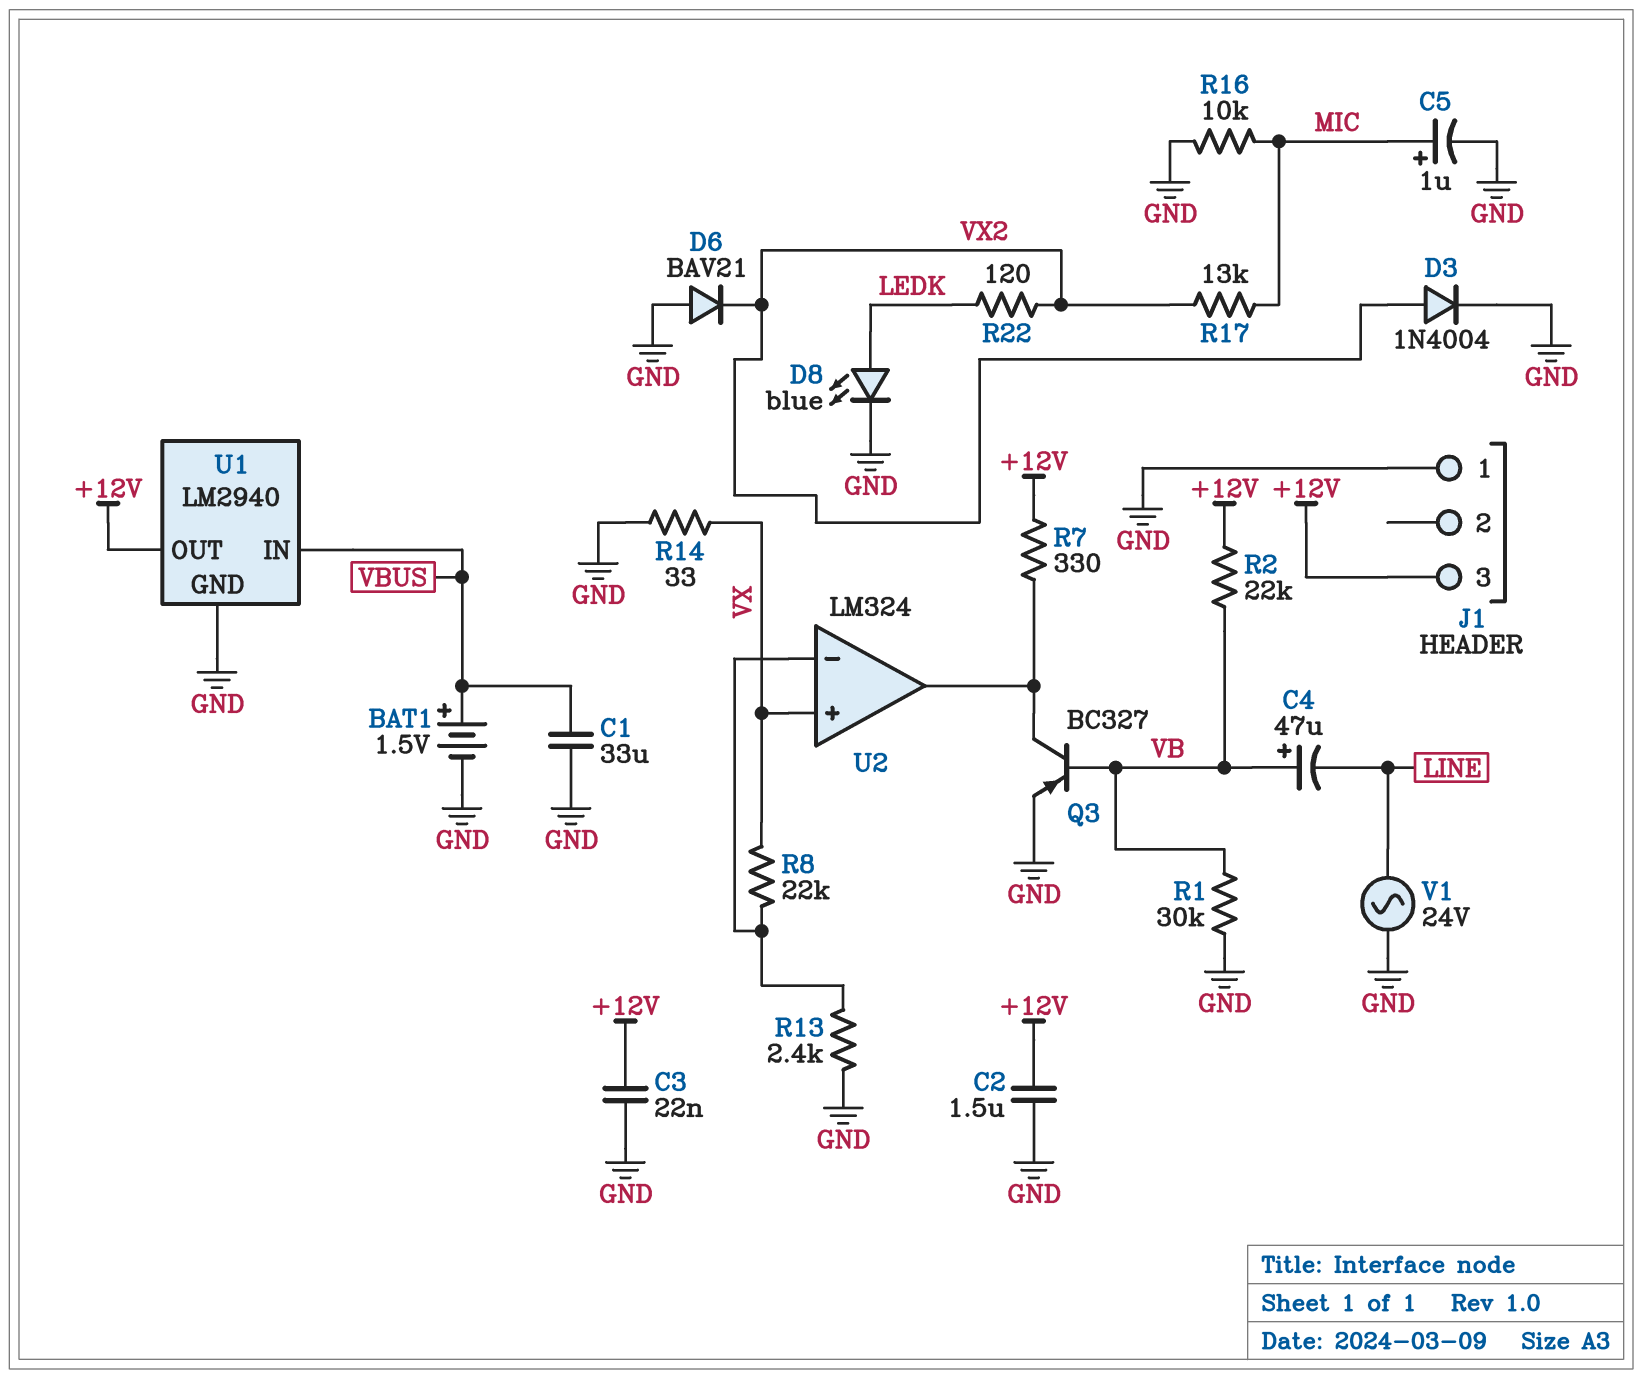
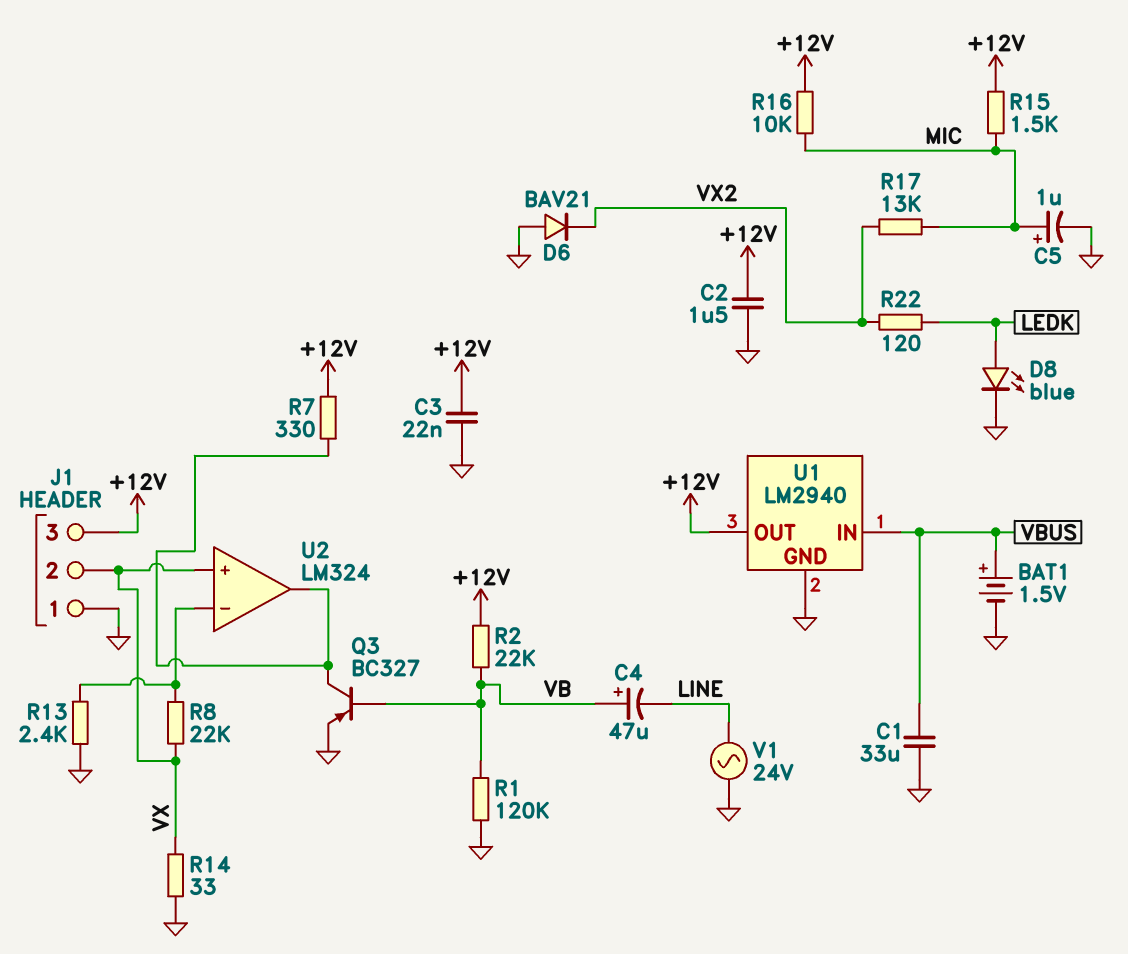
D3: diode 1N4004 (A VX2, K GND) -> none
J1 pin 2: none -> VX
R1: 30k (GND, VB) -> 120k (GND, VB)
R15: none -> 1.5k (+12V, MIC)
R16: 10k (GND, MIC) -> 10k (+12V, MIC)

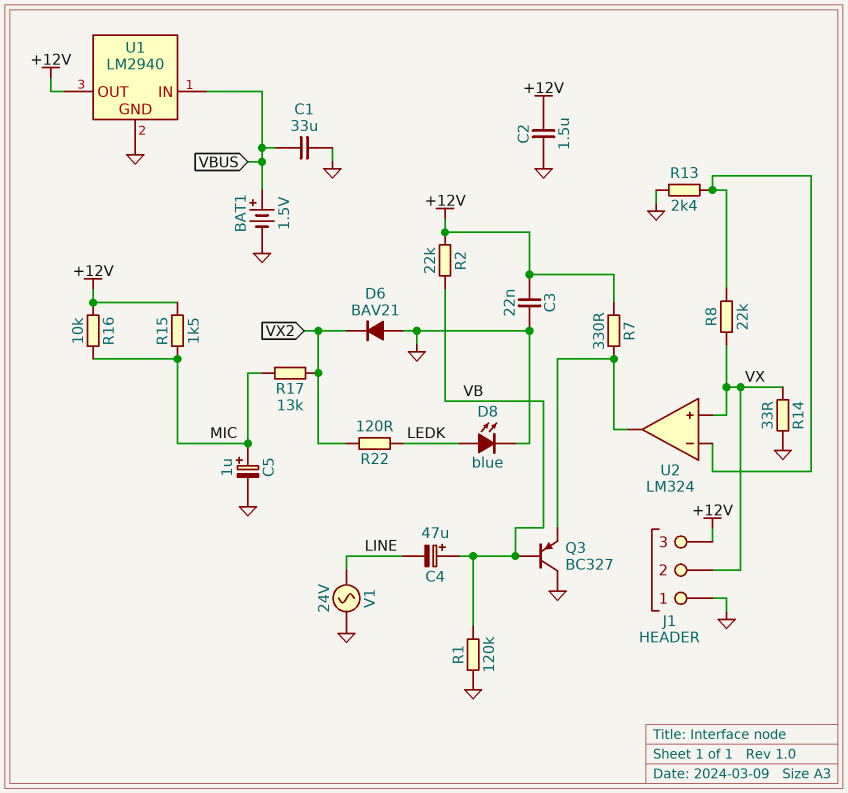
Q3: PNP BC327 (B VB, C U2/out, E GND) -> PNP BC327 (B VB, C GND, E U2/out)

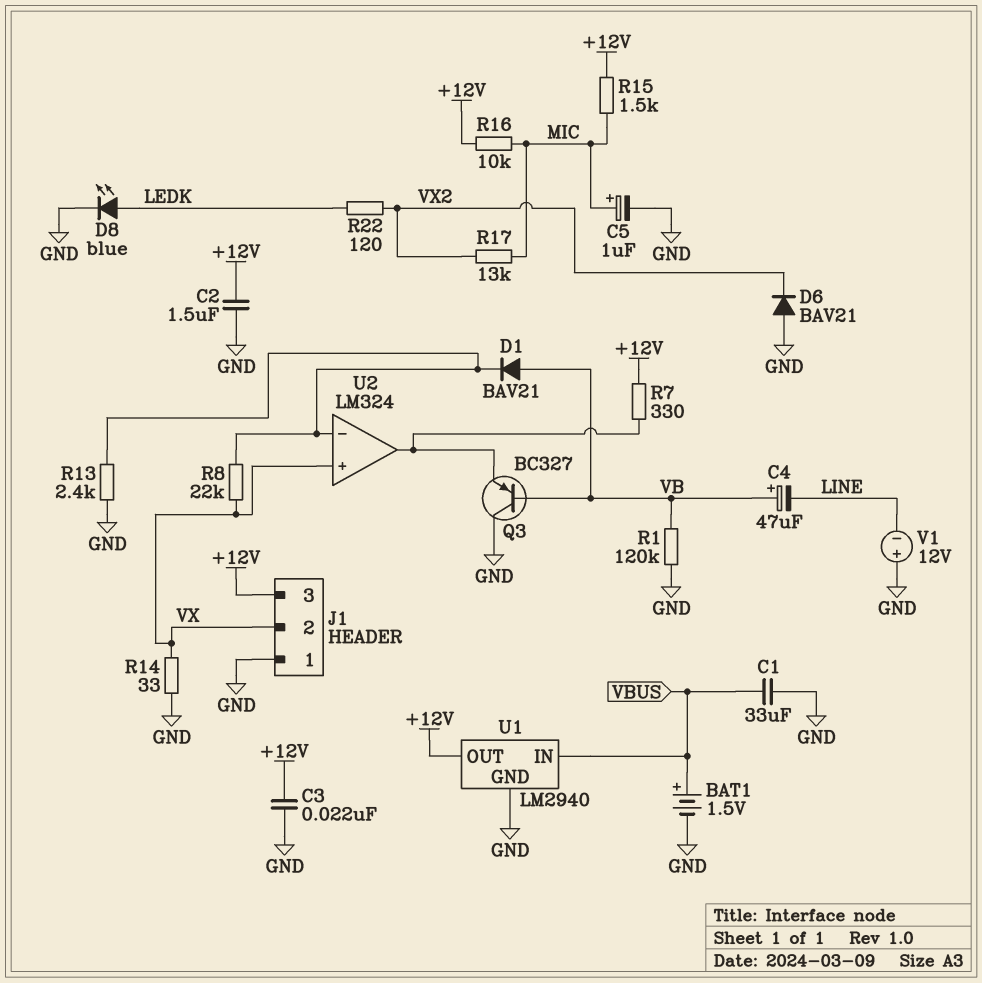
D1: none -> diode BAV21 (A VB, K U2/in-)
R2: 22k (+12V, VB) -> none
V1: AC 24V (GND, LINE) -> 12V (plus GND, minus LINE)

